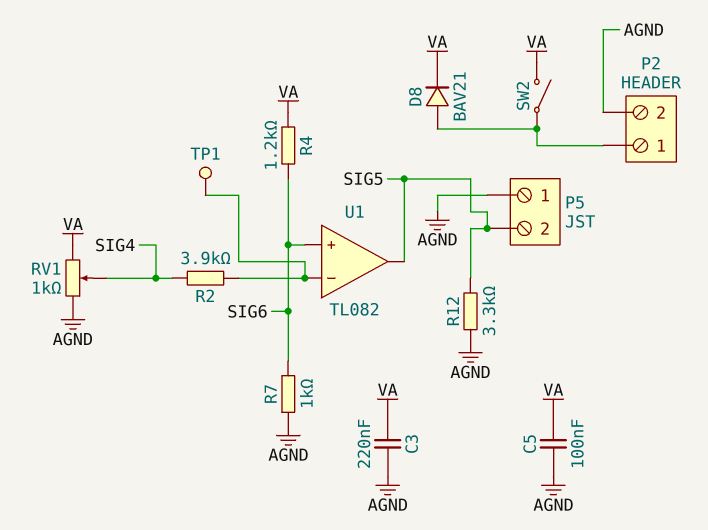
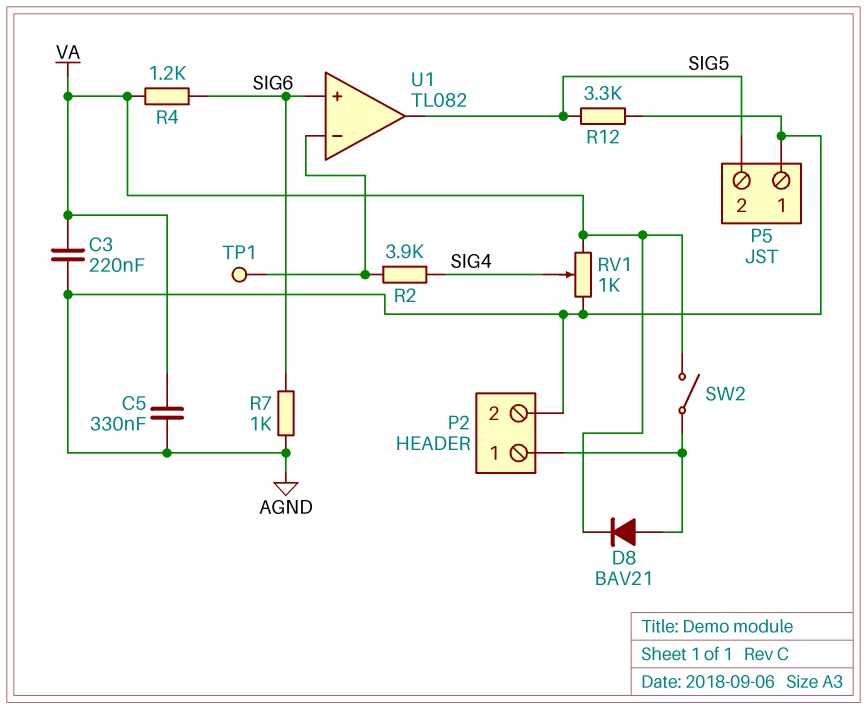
C5: 100nF (AGND, VA) -> 330nF (AGND, VA)

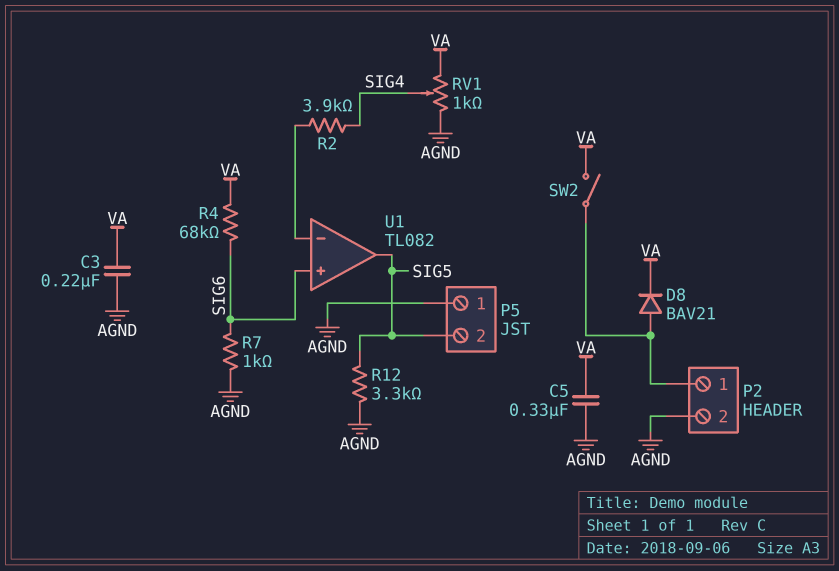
R4: 1.2k (SIG6, VA) -> 68k (SIG6, VA)
TP1: test point (U1/in-) -> none

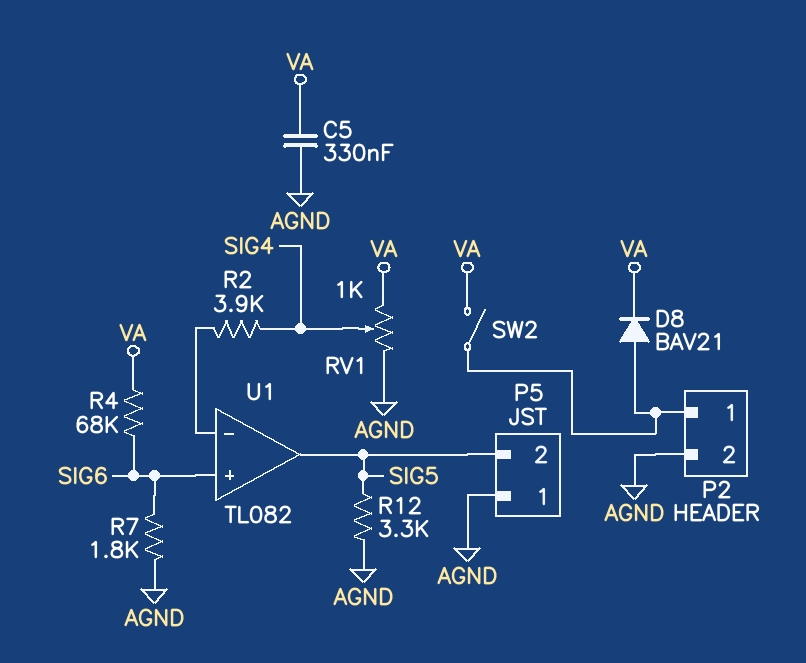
C3: 220nF (AGND, VA) -> none
R7: 1k (AGND, SIG6) -> 1.8k (AGND, SIG6)

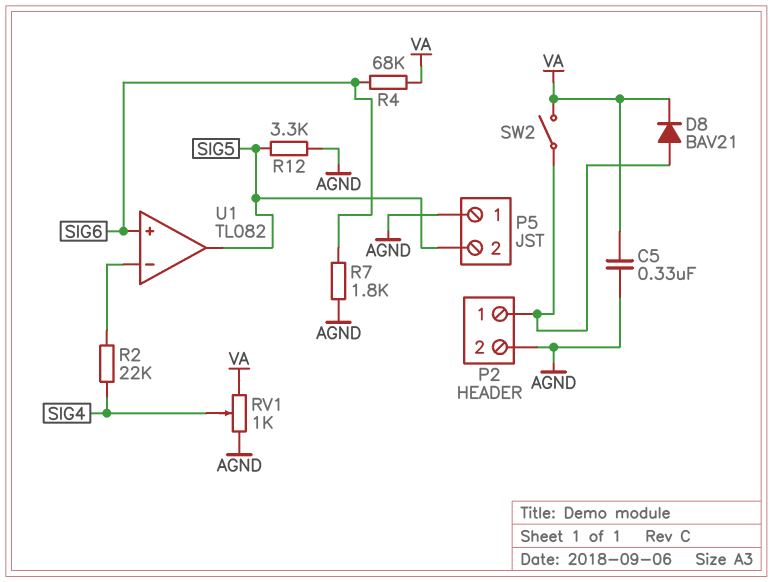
R2: 3.9k (SIG4, U1/in-) -> 22k (SIG4, U1/in-)

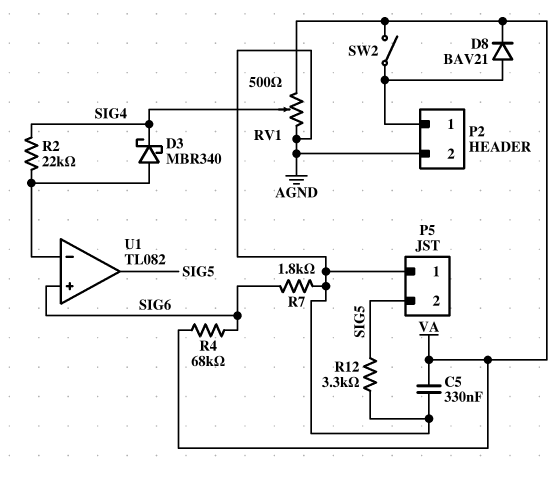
D3: none -> schottky MBR340 (A U1/in-, K SIG4)
RV1: 1k (AGND, VA, wiper SIG4) -> 500 (AGND, VA, wiper SIG4)

